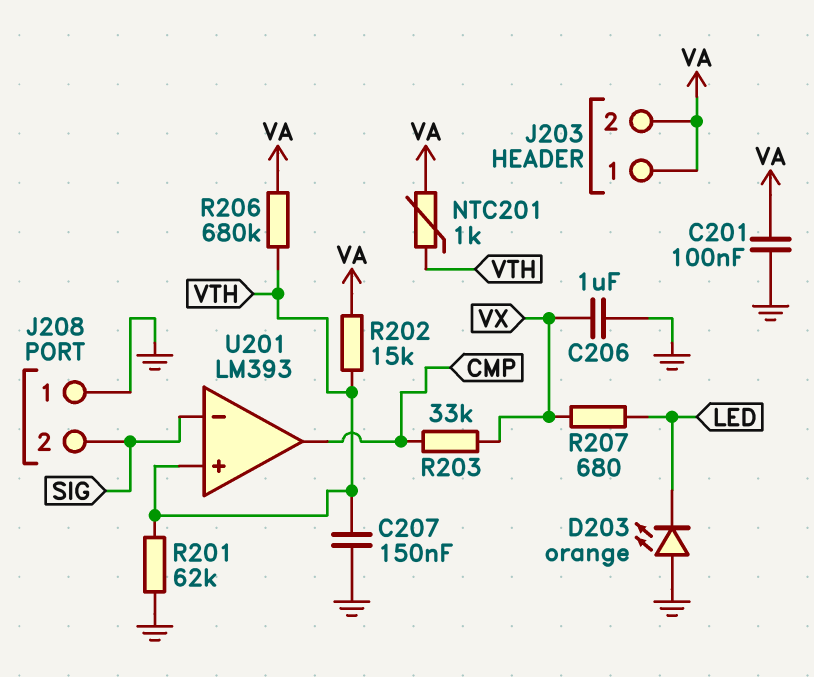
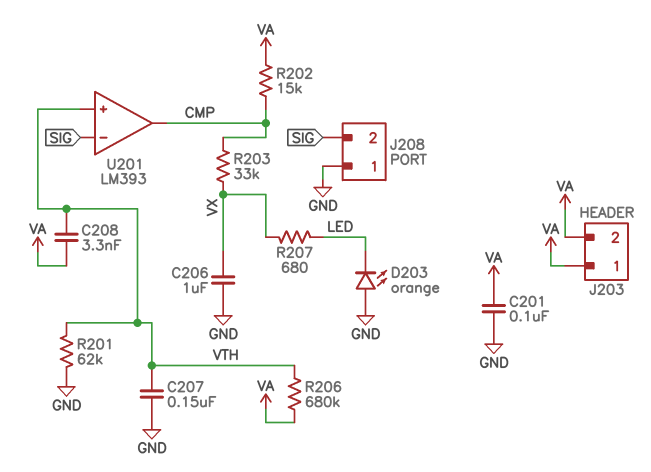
C208: none -> 3.3nF (VA, VTH)
NTC201: 1k (VA, VTH) -> none
R202: 15k (VA, VTH) -> 15k (CMP, VA)

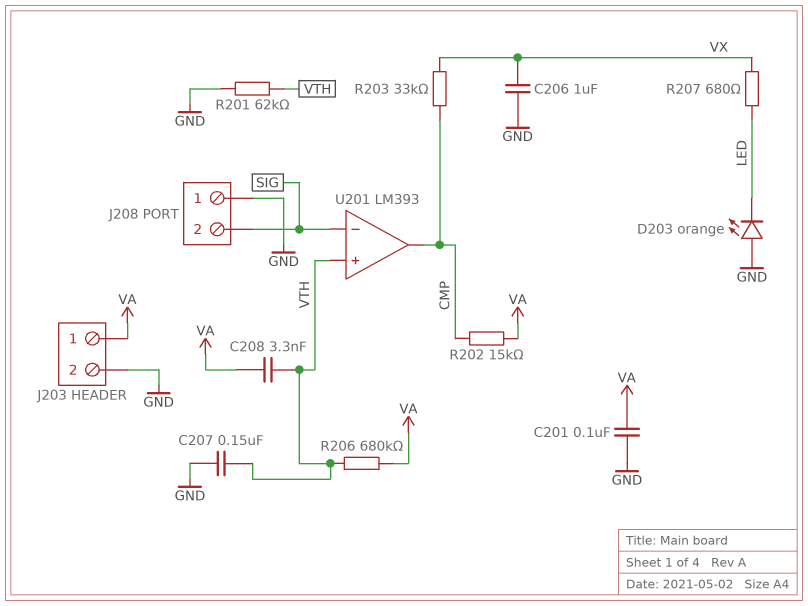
J203 pin 2: VA -> GND

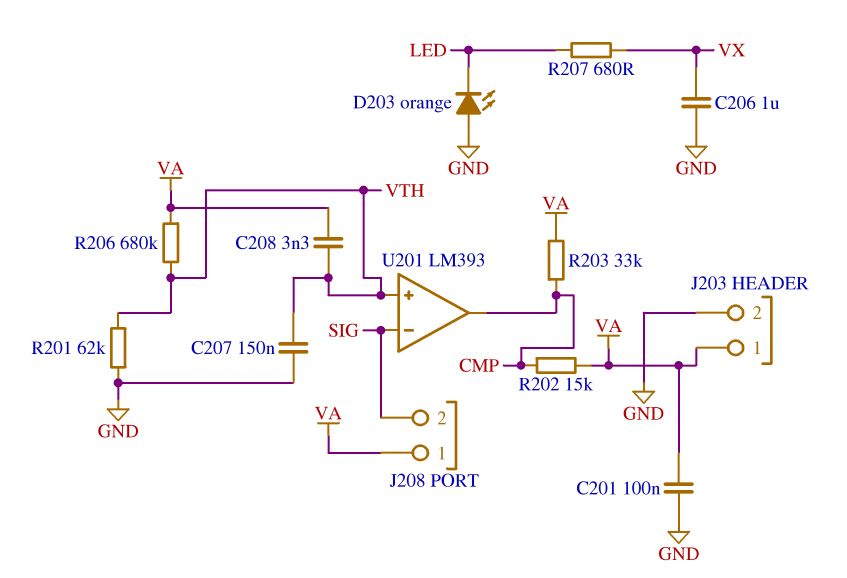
J208 pin 1: GND -> VA
R203: 33k (CMP, VX) -> 33k (CMP, VA)

